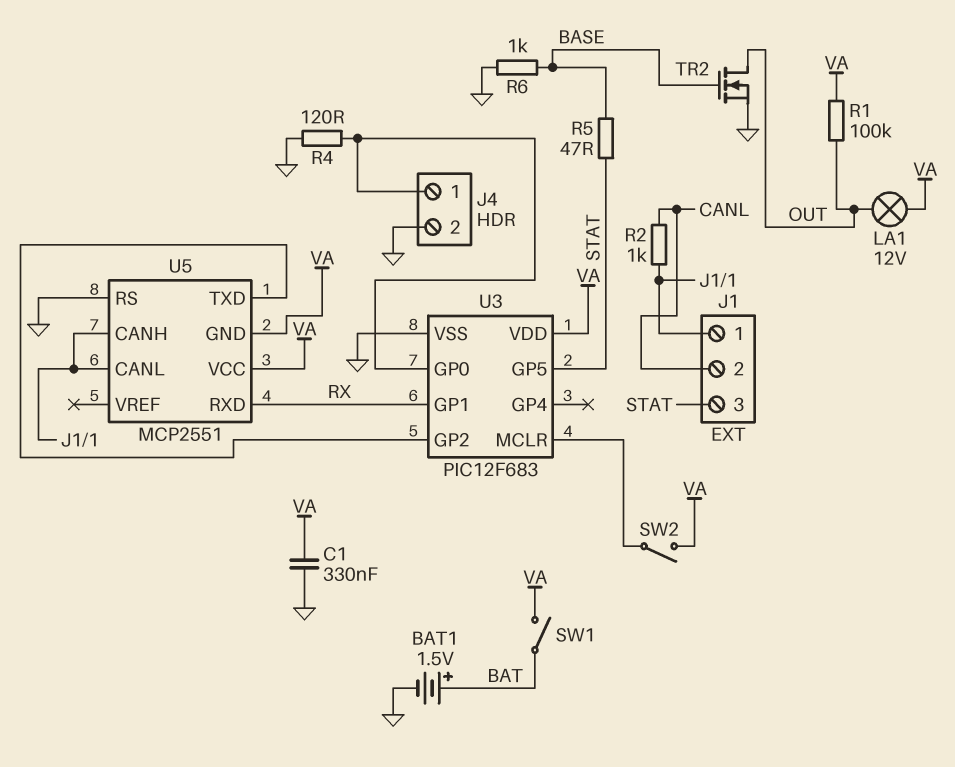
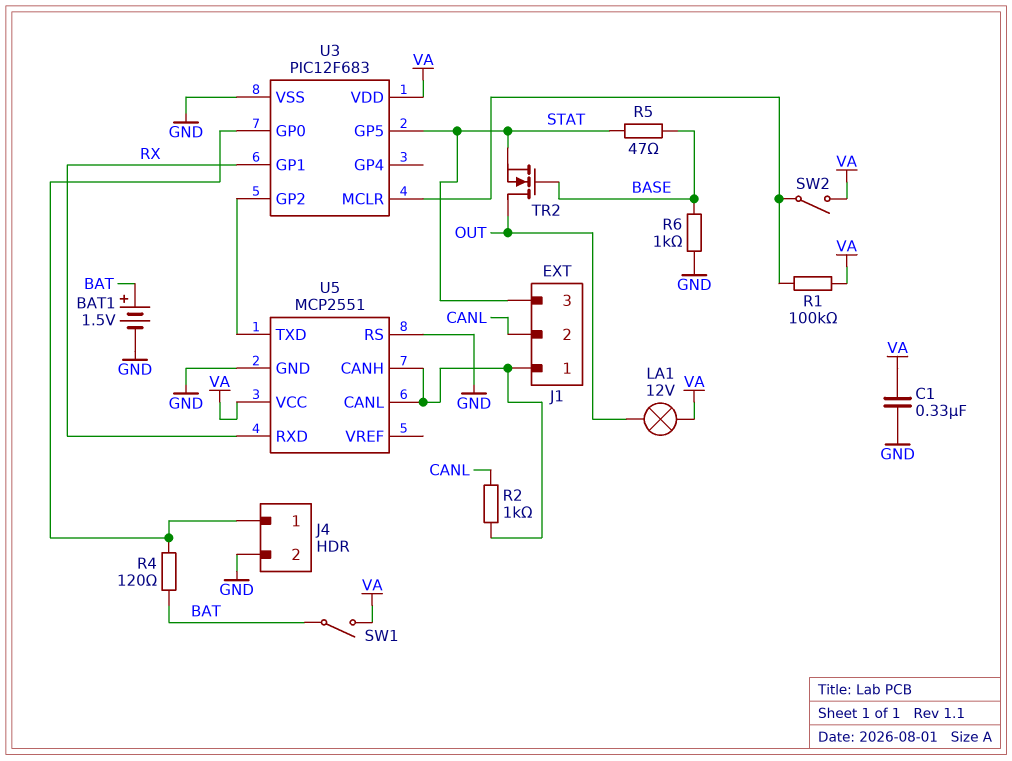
R1: 100k (OUT, VA) -> 100k (U3/MCLR, VA)
R4: 120 (GND, J4/1) -> 120 (BAT, J4/1)
TR2: NMOS (G BASE, D OUT, S GND) -> NMOS (G BASE, D OUT, S STAT)
U5 pin GND: VA -> GND

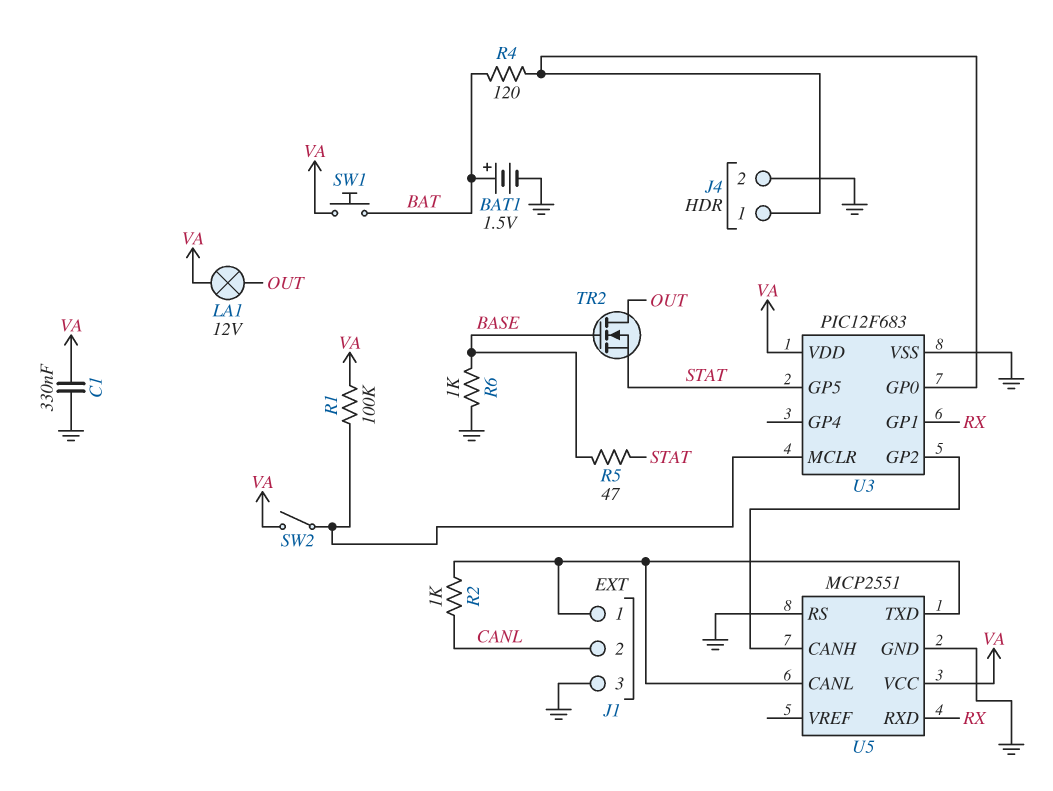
J1 pin 3: STAT -> GND
SW1: switch (BAT, VA) -> button (BAT, VA)
U5 pin CANH: J1/1 -> U3/GP2
U5 pin TXD: U3/GP2 -> J1/1

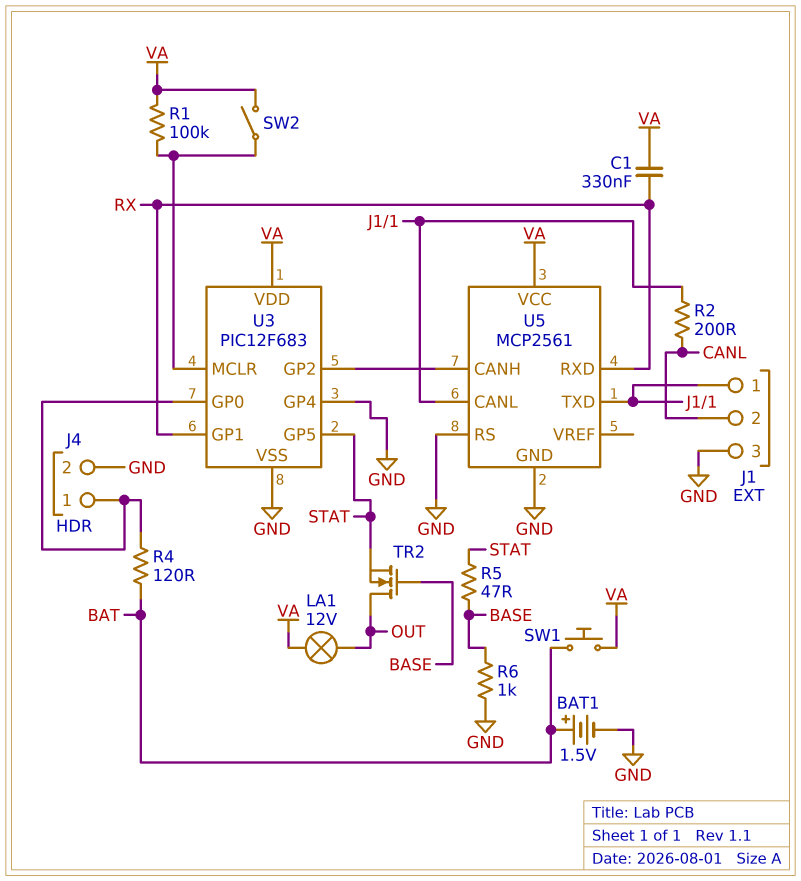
C1: 330nF (GND, VA) -> 330nF (RX, VA)
R2: 1k (CANL, J1/1) -> 200 (CANL, J1/1)
U3 pin GP4: none -> GND
U5: MCP2551 -> MCP2561

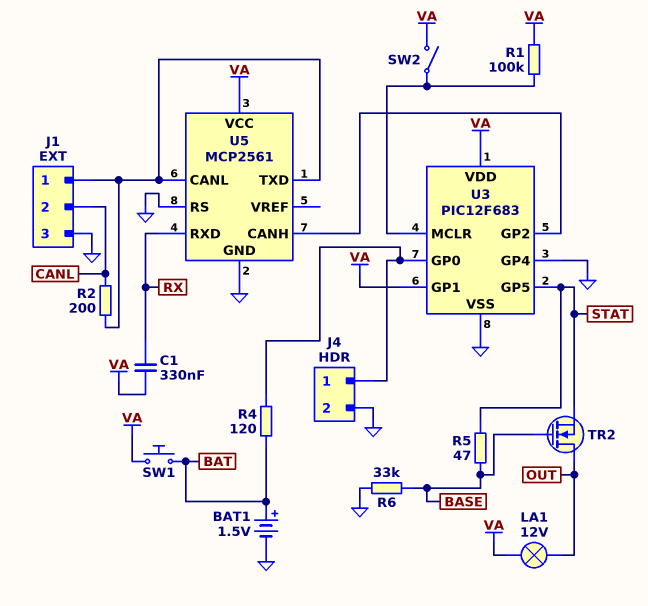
R6: 1k (BASE, GND) -> 33k (BASE, GND)
U3 pin GP1: RX -> VA

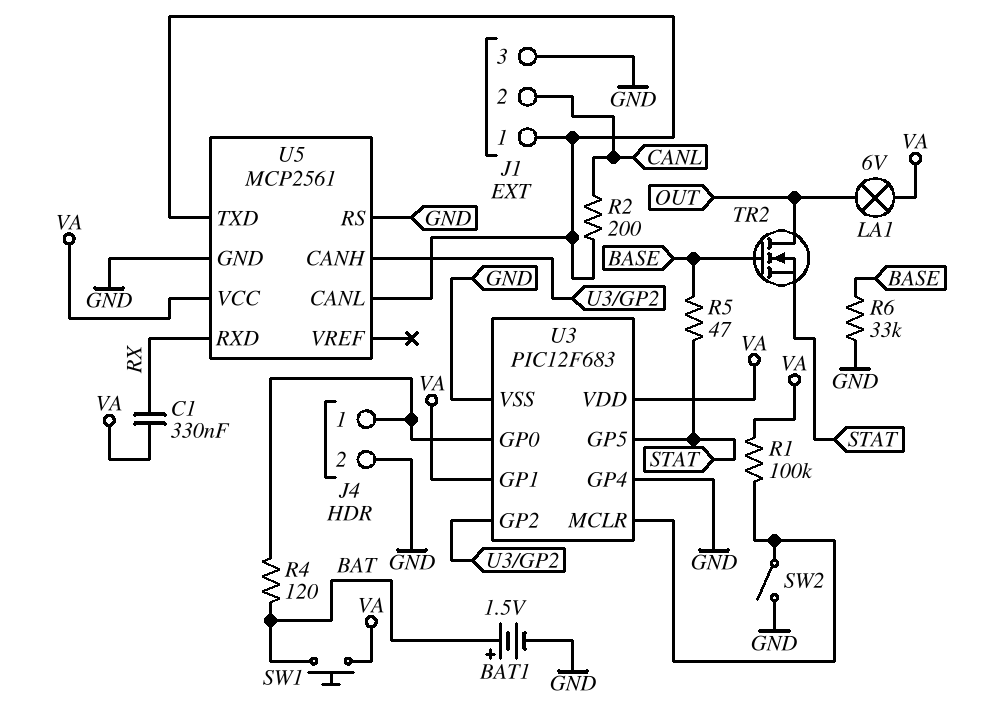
LA1: lamp 12V (OUT, VA) -> lamp 6V (OUT, VA)
SW2: switch (U3/MCLR, VA) -> switch (GND, U3/MCLR)

